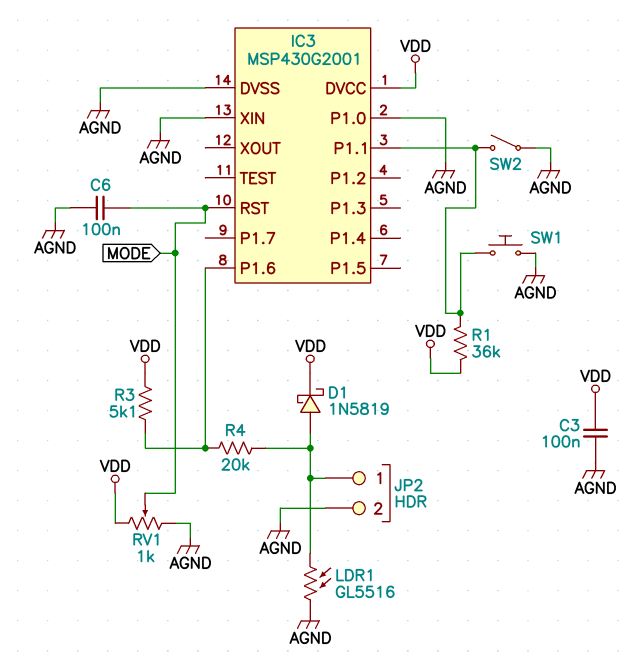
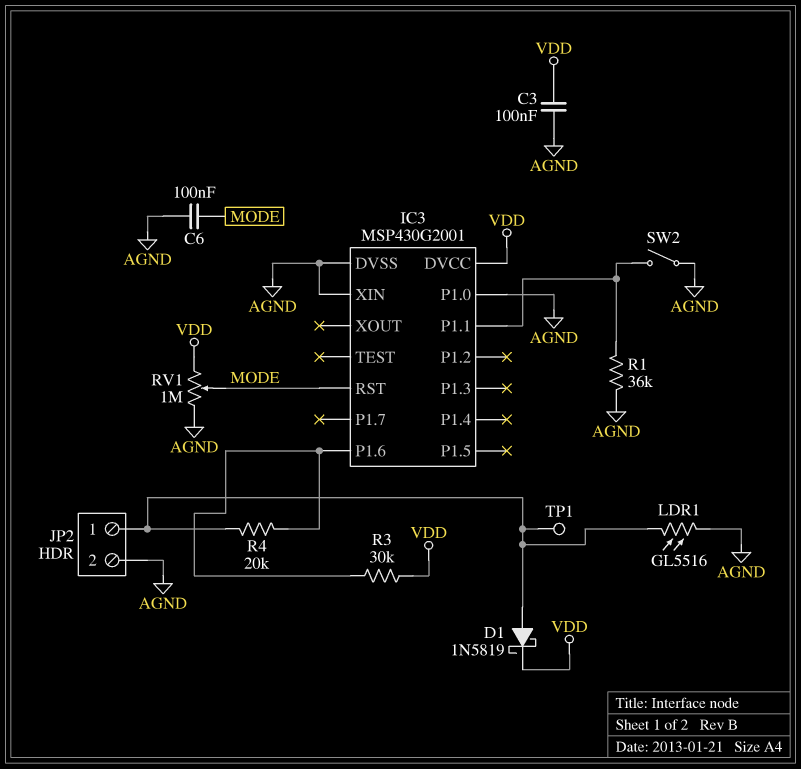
R1: 36k (IC3/P1.1, VDD) -> 36k (AGND, IC3/P1.1)
R3: 5.1k (IC3/P1.6, VDD) -> 30k (IC3/P1.6, VDD)
RV1: 1k (AGND, VDD, wiper MODE) -> 1M (AGND, VDD, wiper MODE)
SW1: button (AGND, IC3/P1.1) -> none
TP1: none -> test point (JP2/1)

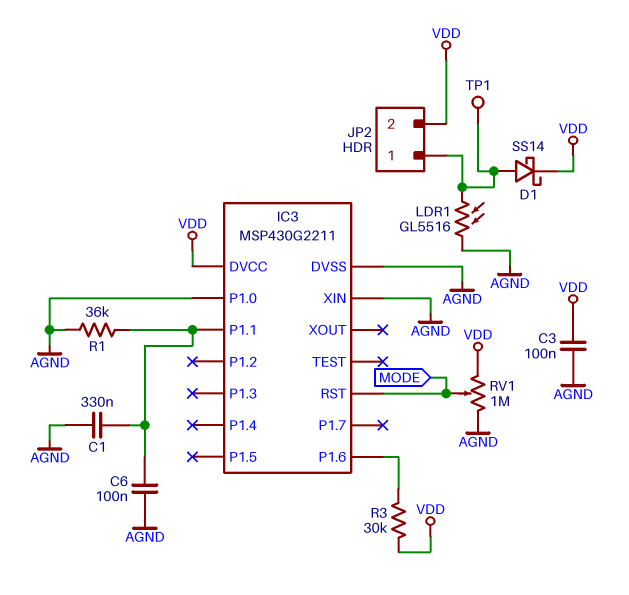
C1: none -> 330nF (AGND, IC3/P1.1)
C6: 100nF (AGND, MODE) -> 100nF (AGND, IC3/P1.1)
D1: schottky 1N5819 (A JP2/1, K VDD) -> schottky SS14 (A JP2/1, K VDD)
IC3: MSP430G2001 -> MSP430G2211
JP2 pin 2: AGND -> VDD
R4: 20k (IC3/P1.6, JP2/1) -> none
SW2: switch (AGND, IC3/P1.1) -> none

